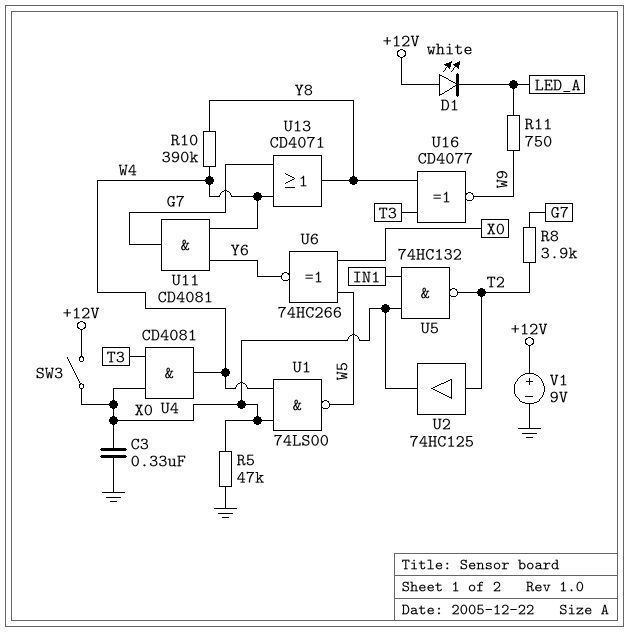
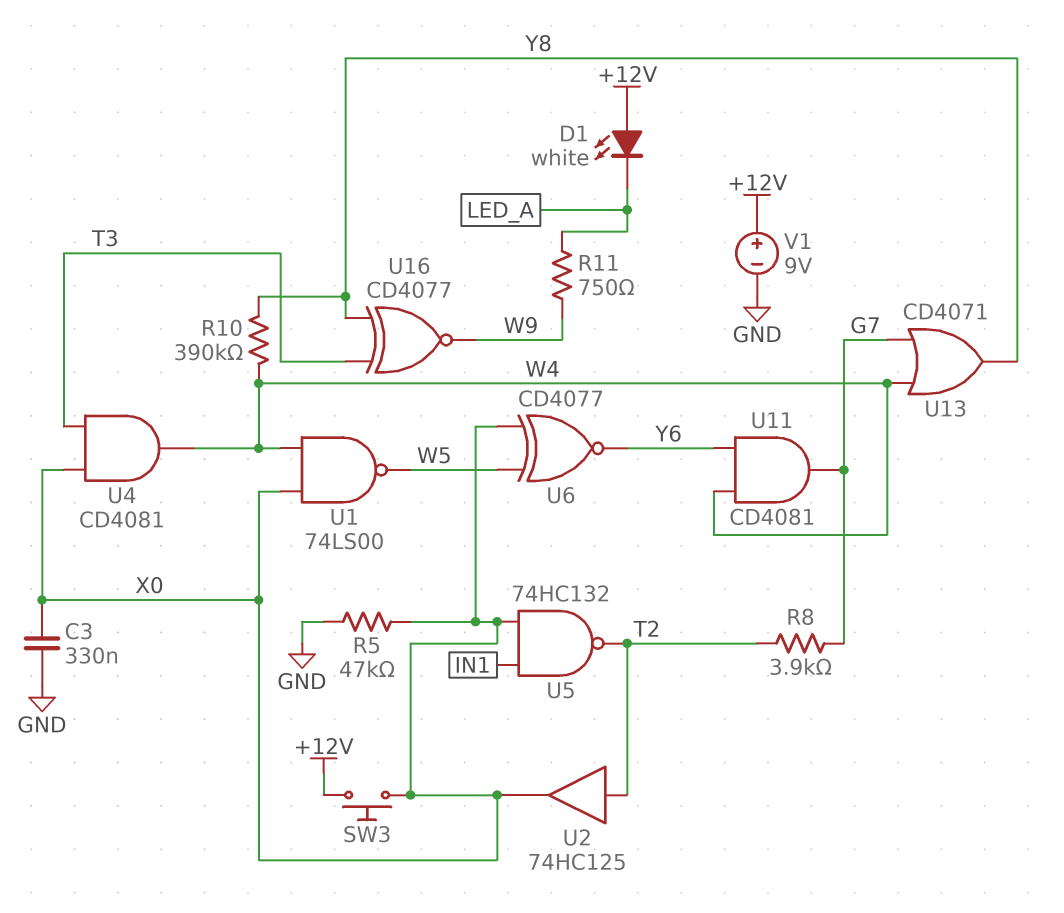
SW3: switch (+12V, X0) -> button (+12V, X0)
U6: XNOR 74HC266 (in W5, in X0, out Y6) -> XNOR CD4077 (in W5, in X0, out Y6)

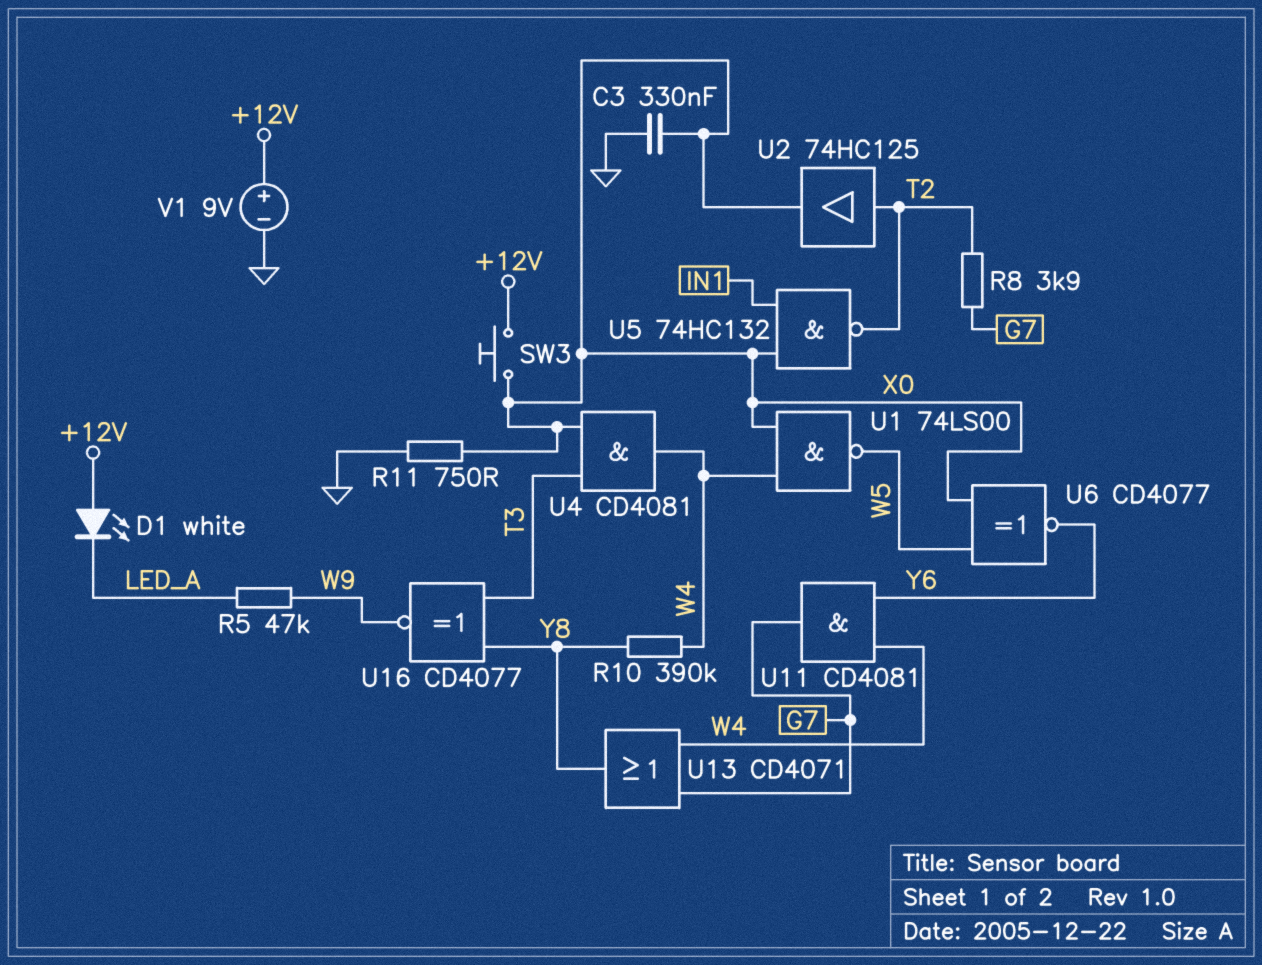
R5: 47k (GND, X0) -> 47k (LED_A, W9)
R11: 750 (LED_A, W9) -> 750 (GND, X0)

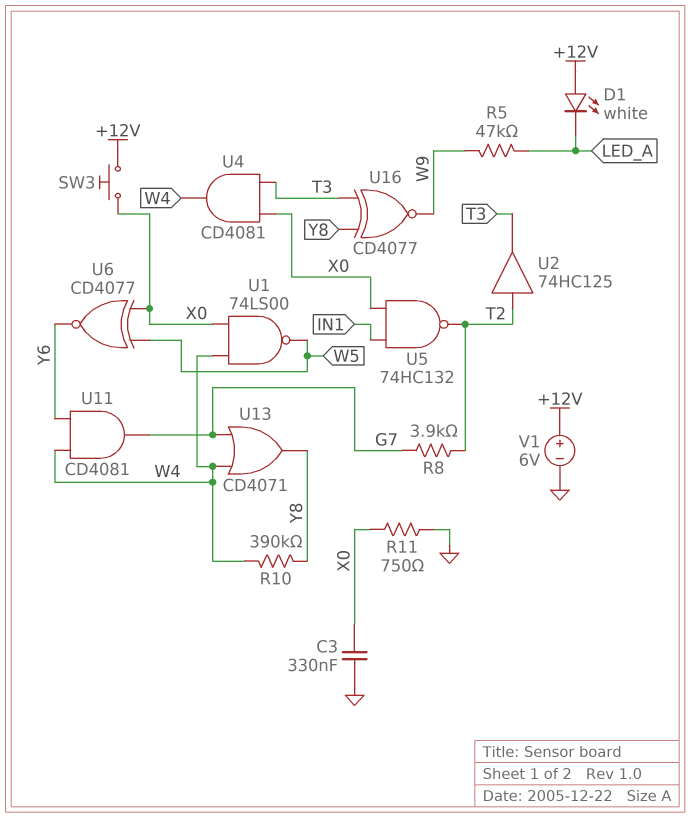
U2: buffer 74HC125 (in T2, out X0) -> buffer 74HC125 (in T2, out T3)
V1: 9V (plus +12V, minus GND) -> 6V (plus +12V, minus GND)

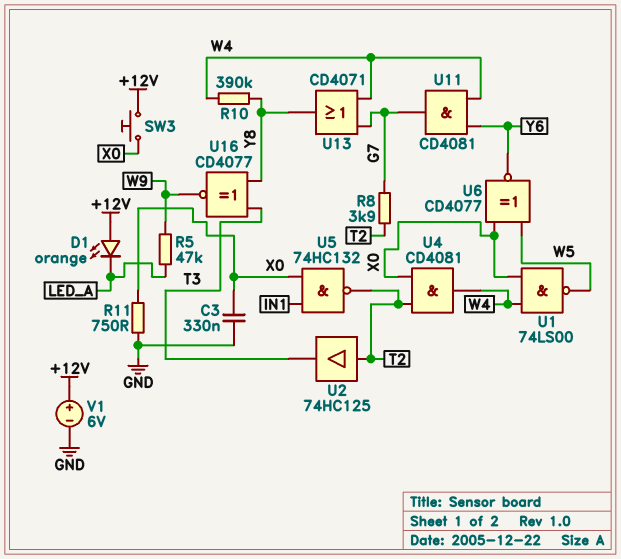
D1: LED white (A +12V, K LED_A) -> LED orange (A +12V, K LED_A)
U4: AND CD4081 (in T3, in X0, out W4) -> AND CD4081 (in T2, in X0, out W4)

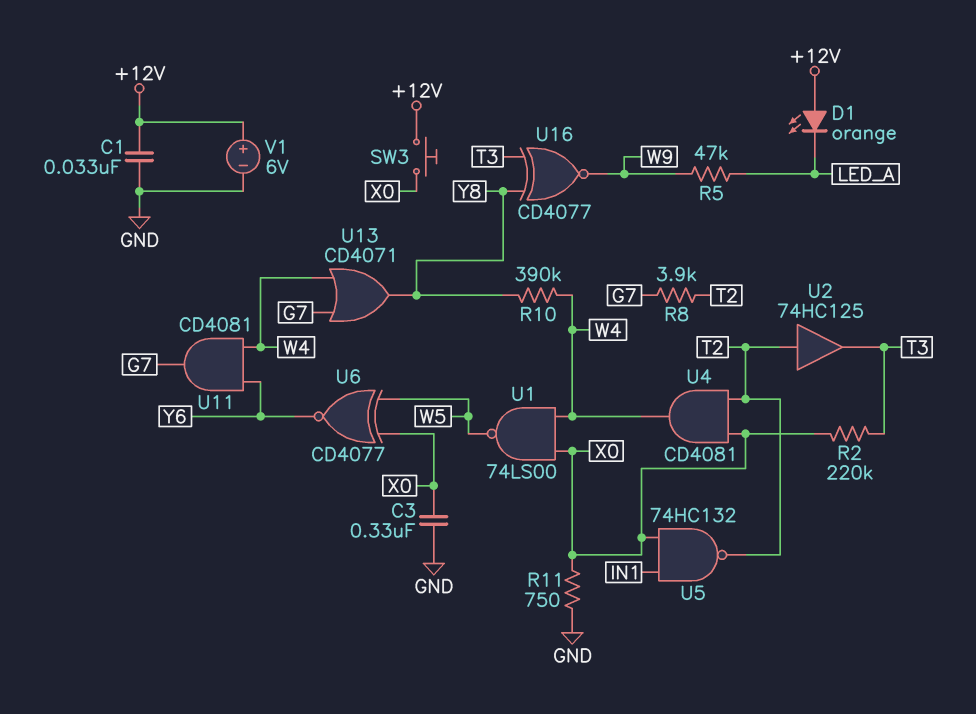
C1: none -> 33nF (+12V, GND)
R2: none -> 220k (T3, X0)

